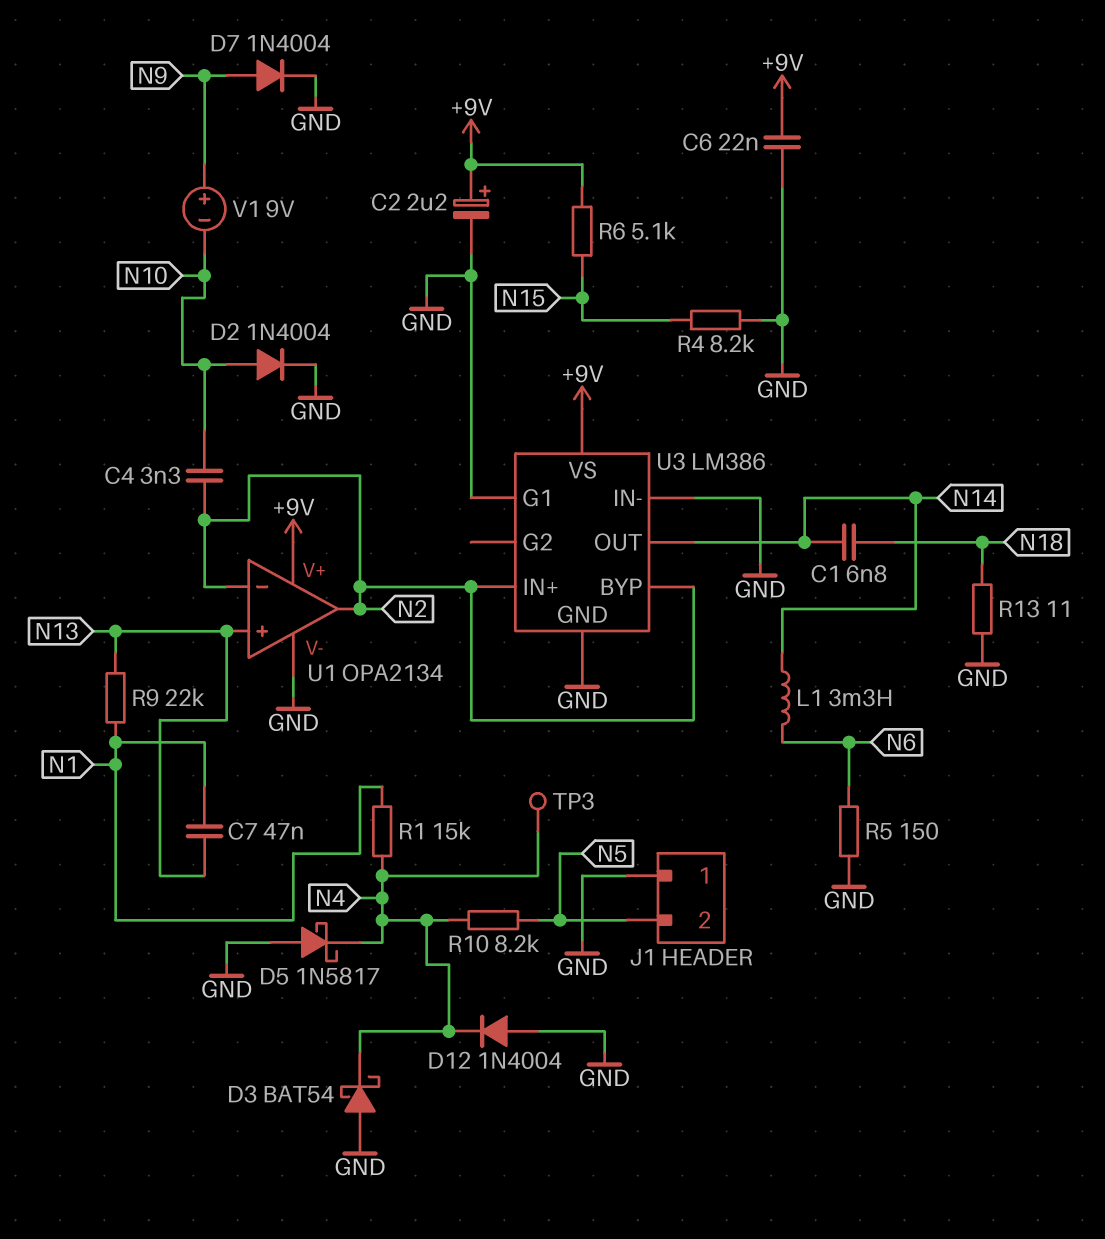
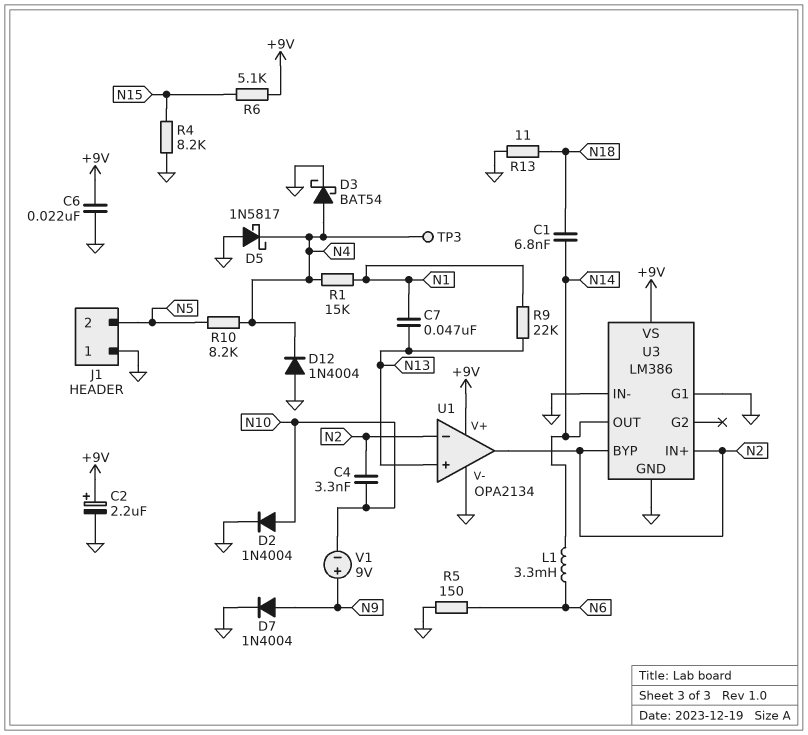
D3: schottky BAT54 (A GND, K N4) -> schottky BAT54 (A N4, K GND)

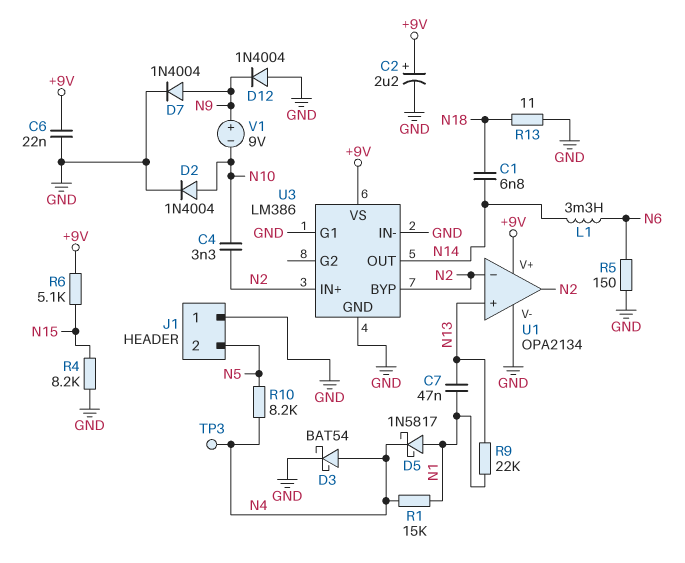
D5: schottky 1N5817 (A GND, K N4) -> schottky 1N5817 (A N1, K N4)
D12: diode 1N4004 (A GND, K N4) -> diode 1N4004 (A GND, K N9)

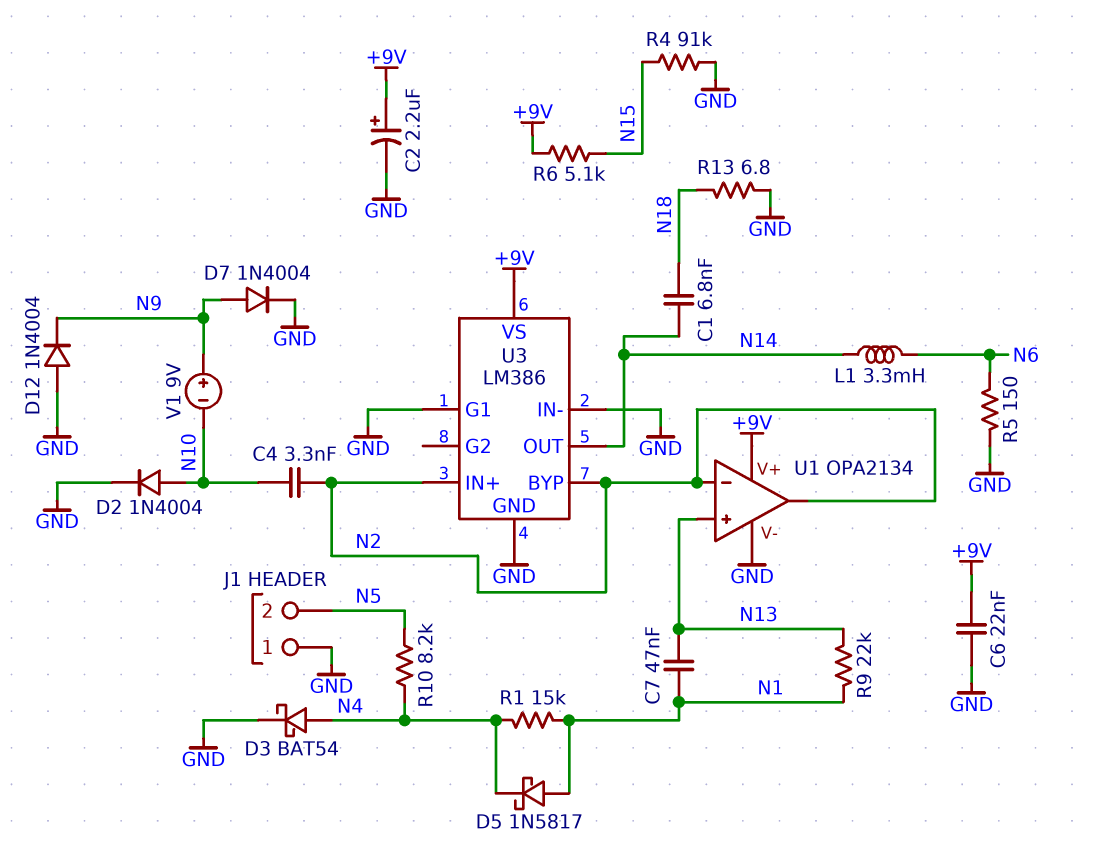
R4: 8.2k (GND, N15) -> 91k (GND, N15)
R13: 11 (GND, N18) -> 6.8 (GND, N18)
TP3: test point (N4) -> none

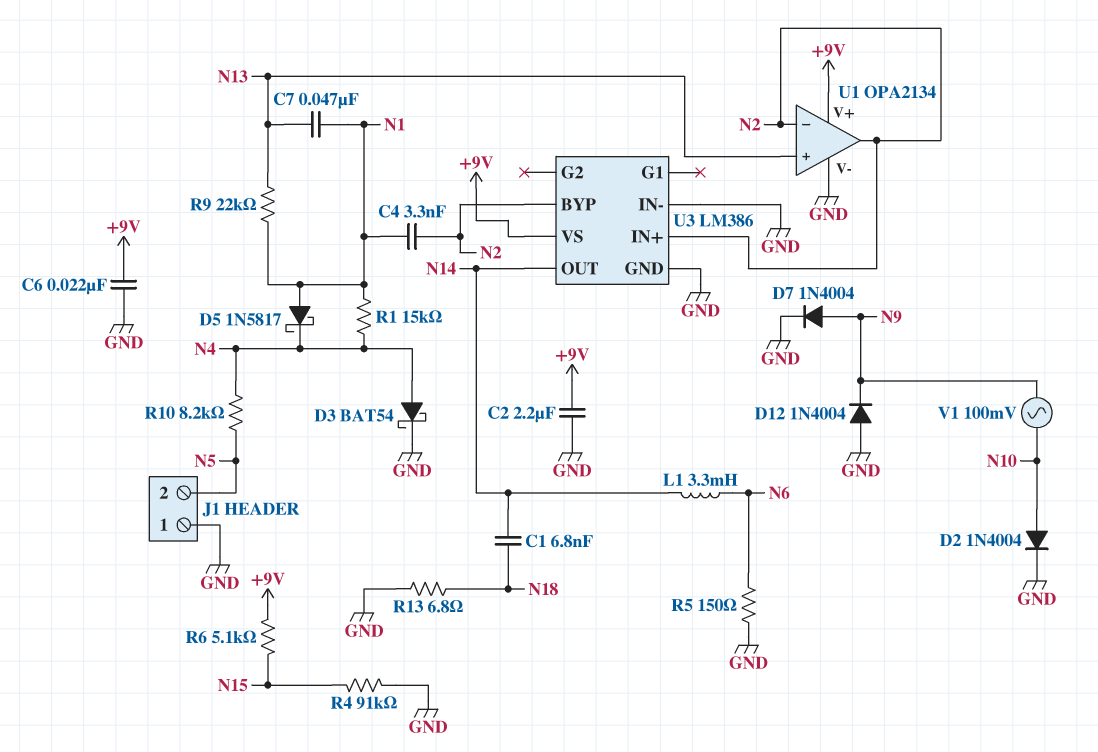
C2: 2.2uF (plus +9V, minus GND) -> 2.2uF (+9V, GND)
C4: 3.3nF (N2, N10) -> 3.3nF (N1, N2)
U3 pin G1: GND -> none
V1: 9V (plus N9, minus N10) -> AC 100mV (N9, N10)

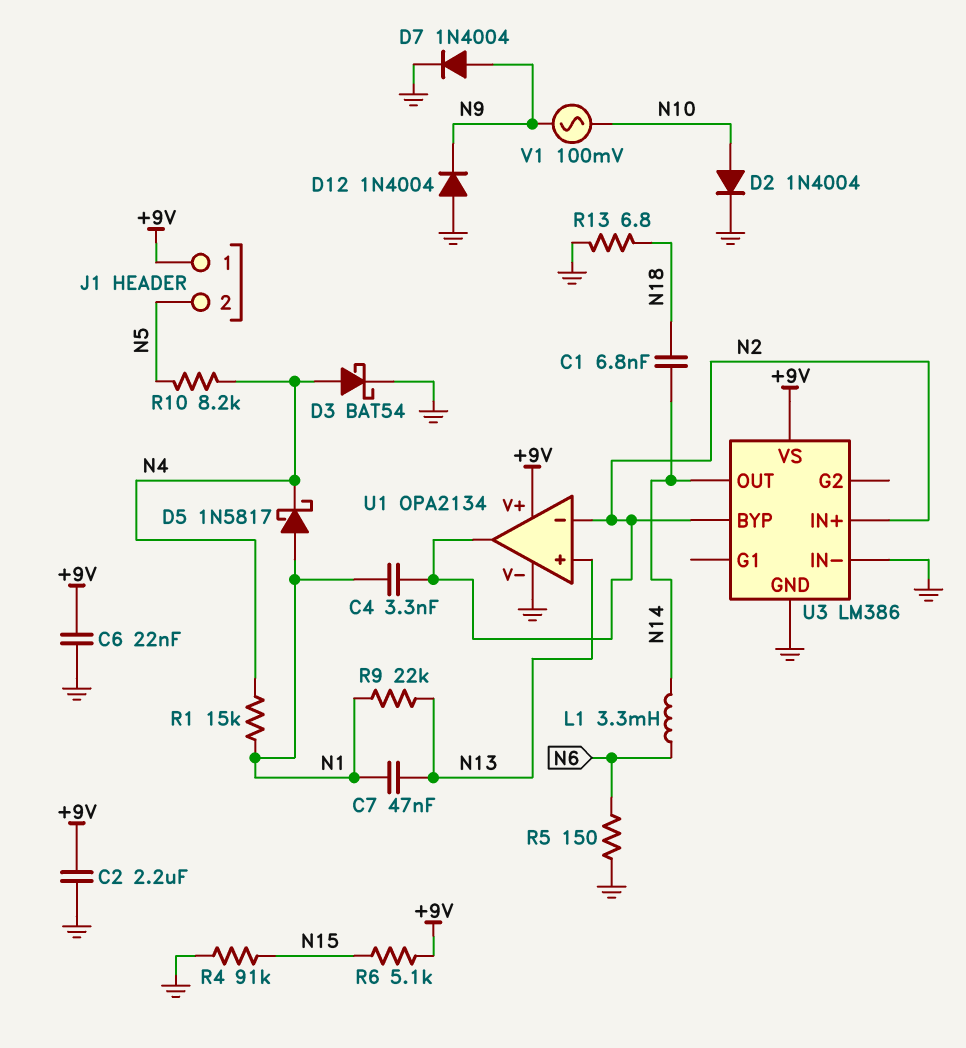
J1 pin 1: GND -> +9V

